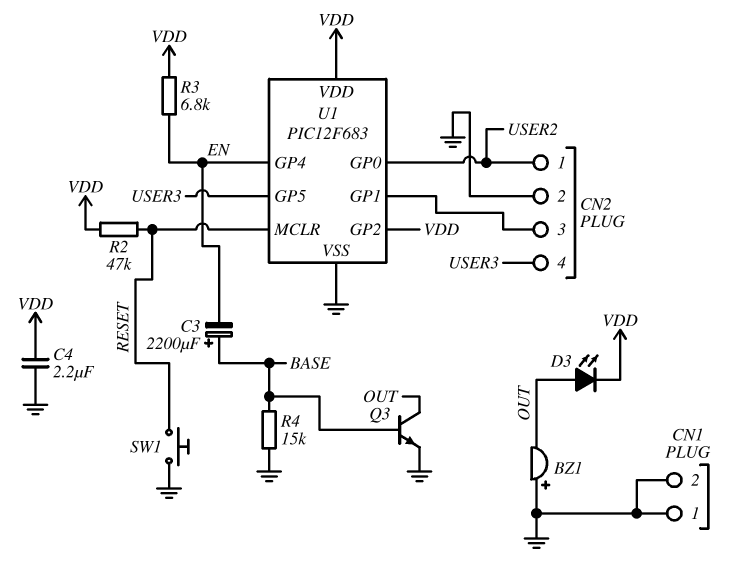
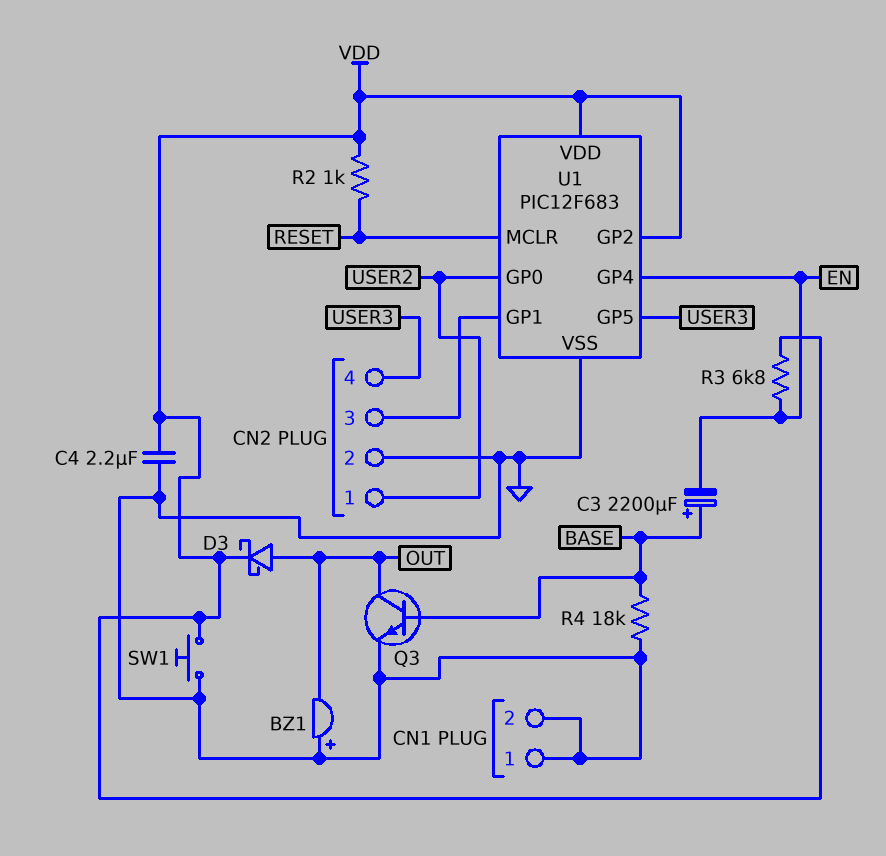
D3: LED (A OUT, K VDD) -> schottky (A OUT, K VDD)
R2: 47k (RESET, VDD) -> 1k (RESET, VDD)
R4: 15k (BASE, GND) -> 18k (BASE, GND)
SW1: button (GND, RESET) -> button (GND, VDD)

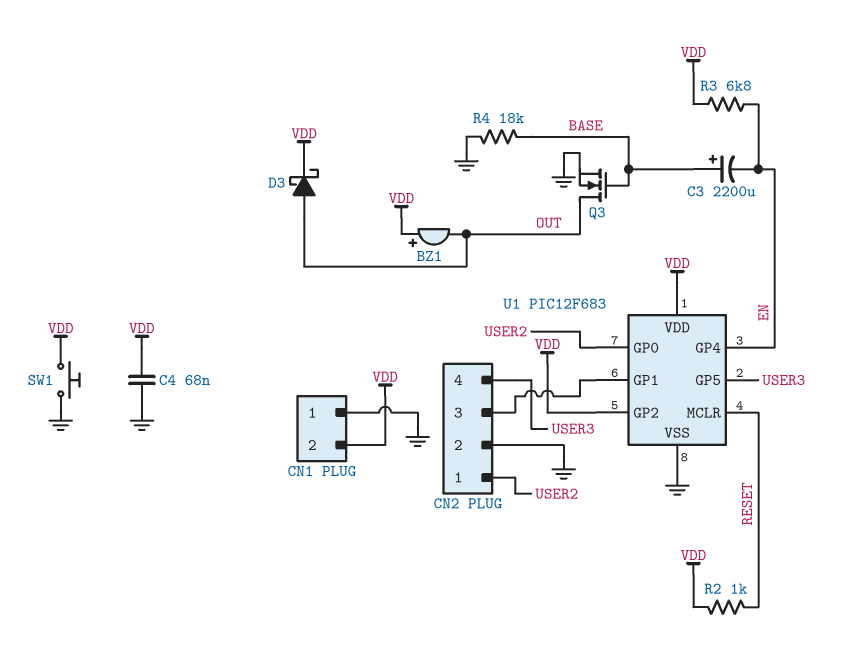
BZ1: buzzer (plus GND, minus OUT) -> buzzer (plus VDD, minus OUT)
C4: 2.2uF (GND, VDD) -> 68nF (GND, VDD)
CN1 pin 2: GND -> VDD
Q3: NPN (B BASE, C OUT, E GND) -> NMOS (G BASE, D OUT, S GND)

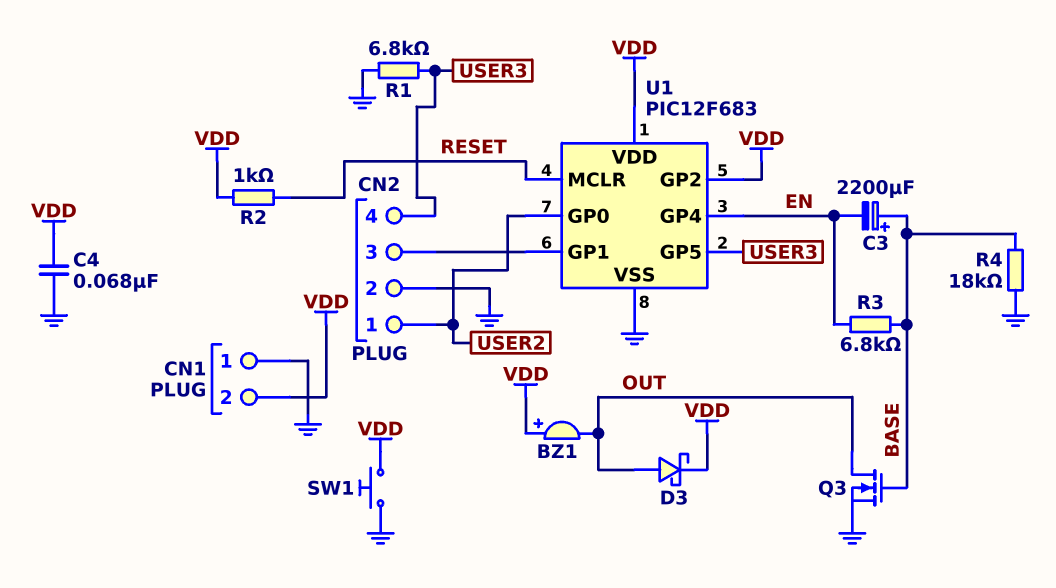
R1: none -> 6.8k (GND, USER3)
R3: 6.8k (EN, VDD) -> 6.8k (BASE, EN)

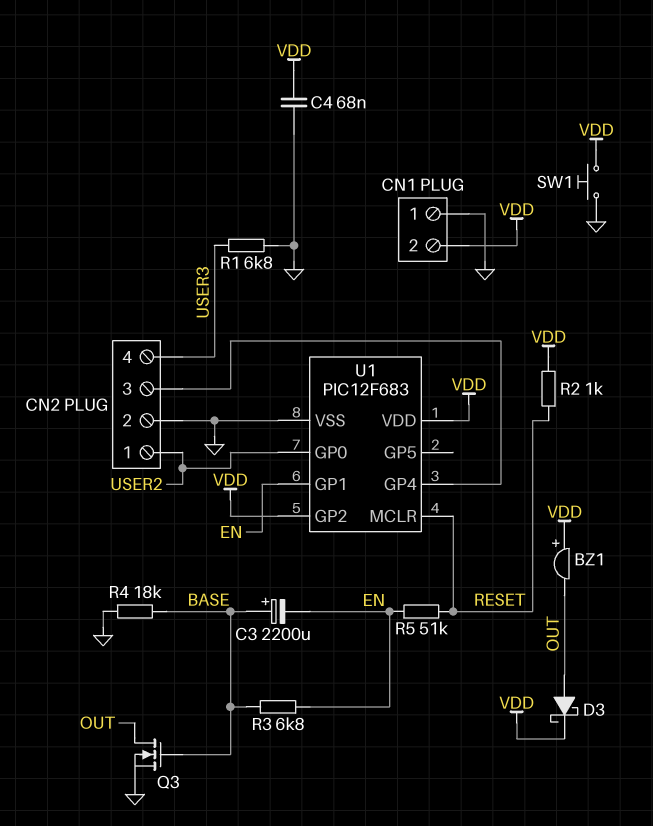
R5: none -> 51k (EN, RESET)
U1 pin GP1: CN2/3 -> EN
U1 pin GP4: EN -> CN2/3
U1 pin GP5: USER3 -> none

